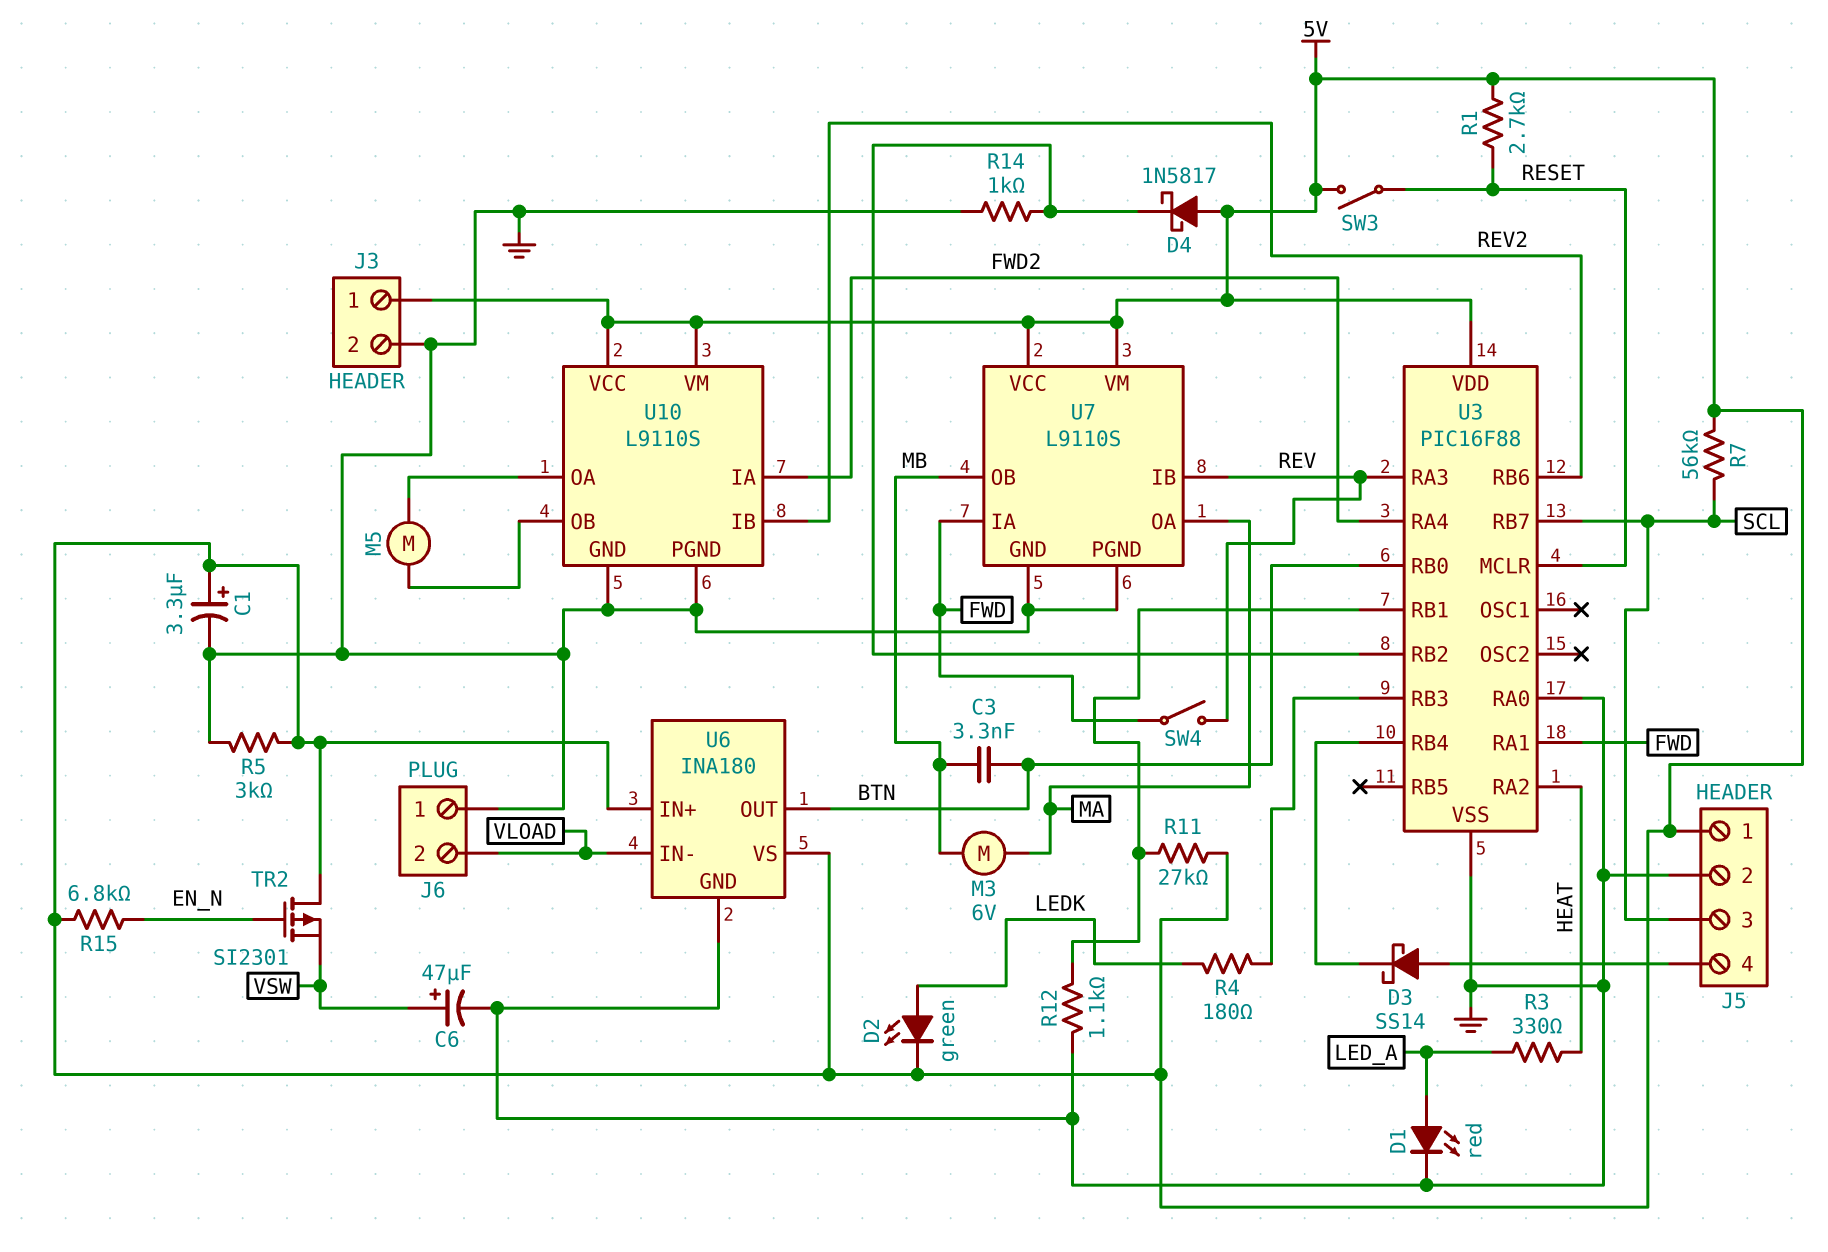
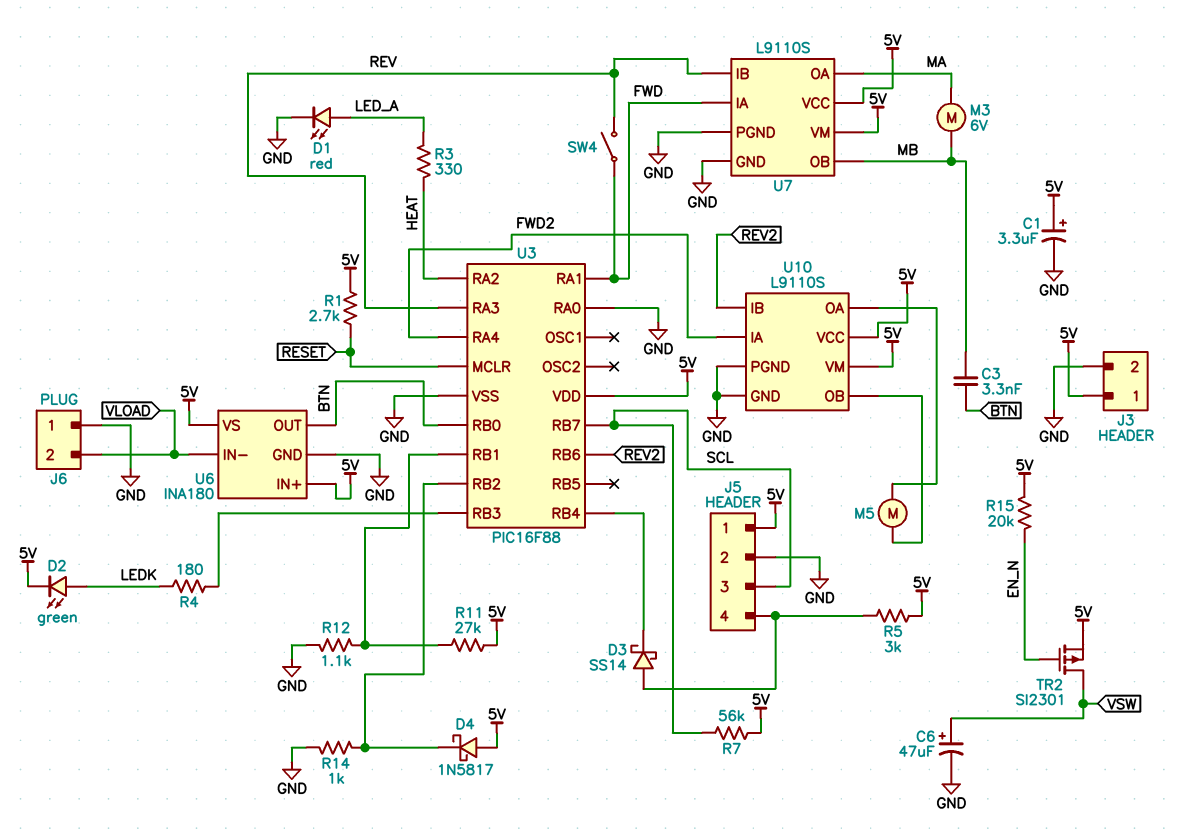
R5: 3k (5V, GND) -> 3k (5V, J5/4)
R15: 6.8k (5V, EN_N) -> 20k (5V, EN_N)
SW3: switch (5V, RESET) -> none
TR2: PMOS SI2301 (G EN_N, D 5V, S VSW) -> PMOS SI2301 (G EN_N, D VSW, S 5V)

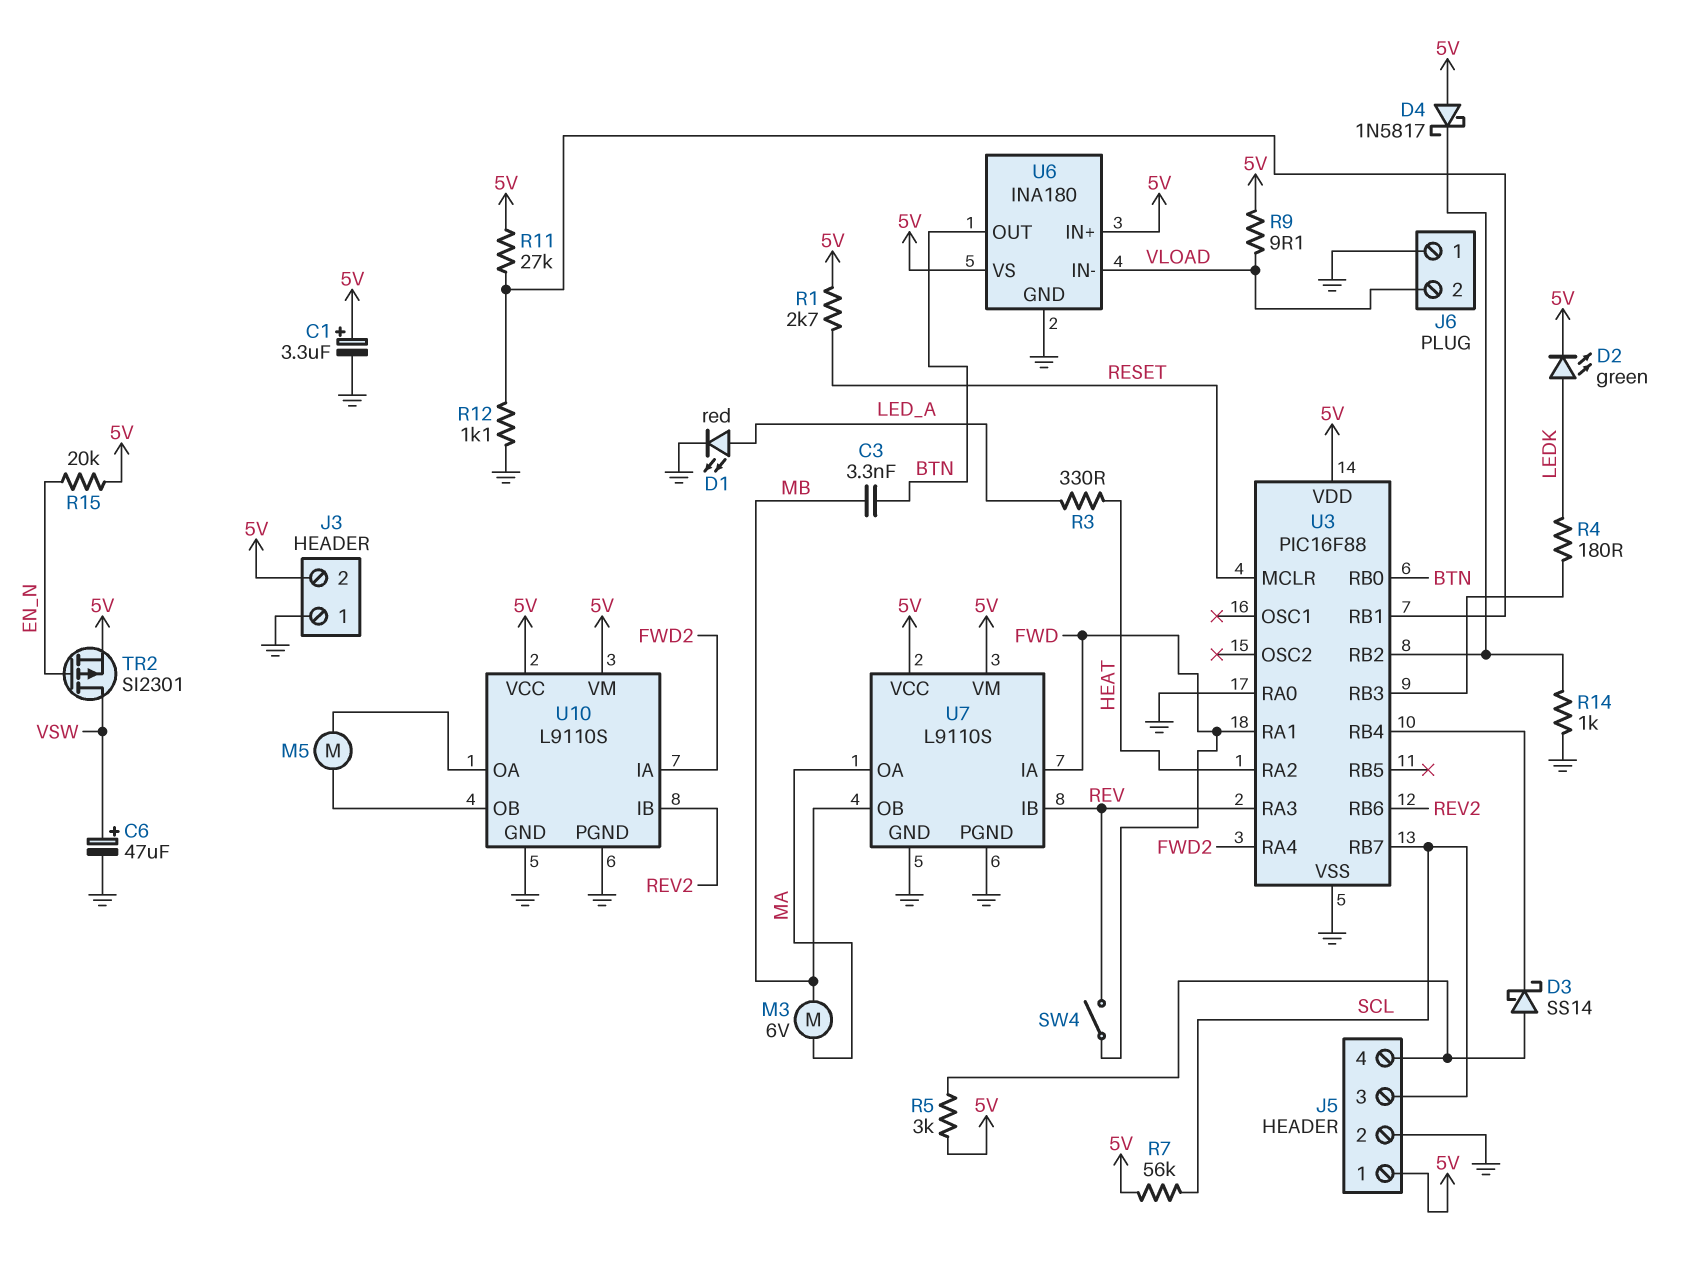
J3 pin 1: 5V -> GND
J3 pin 2: GND -> 5V
R9: none -> 9.1 (5V, VLOAD)

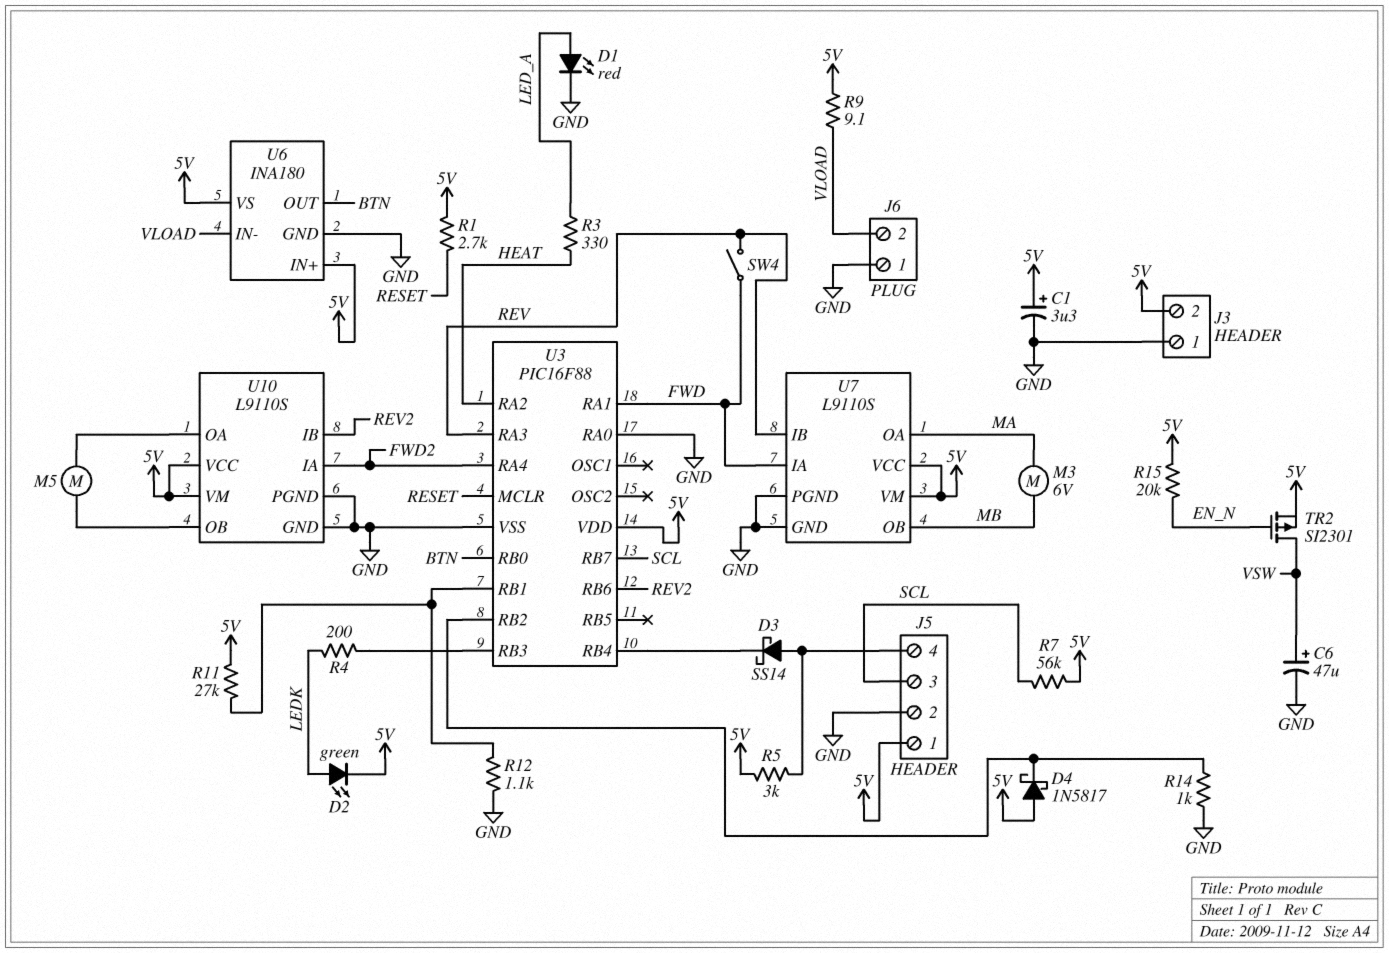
C3: 3.3nF (BTN, MB) -> none
R4: 180 (LEDK, U3/RB3) -> 200 (LEDK, U3/RB3)

